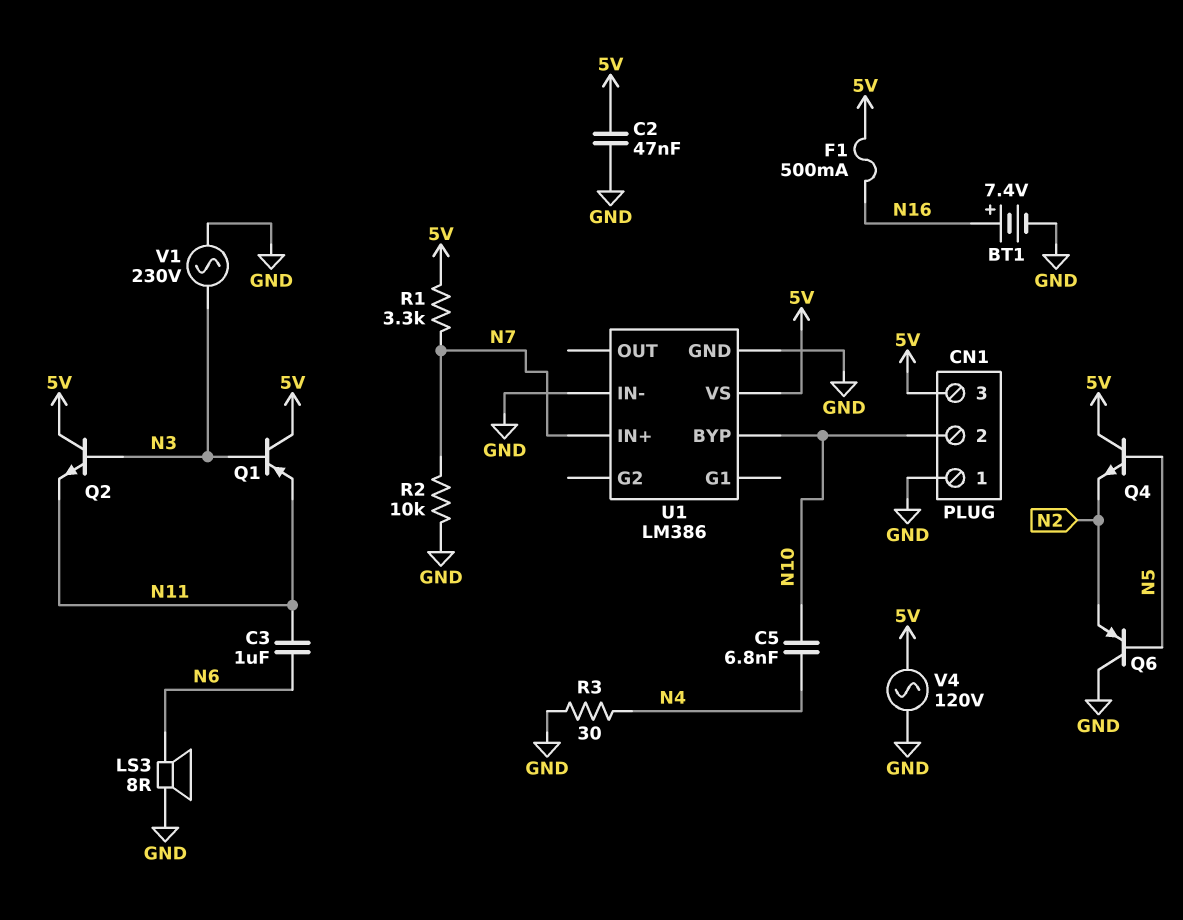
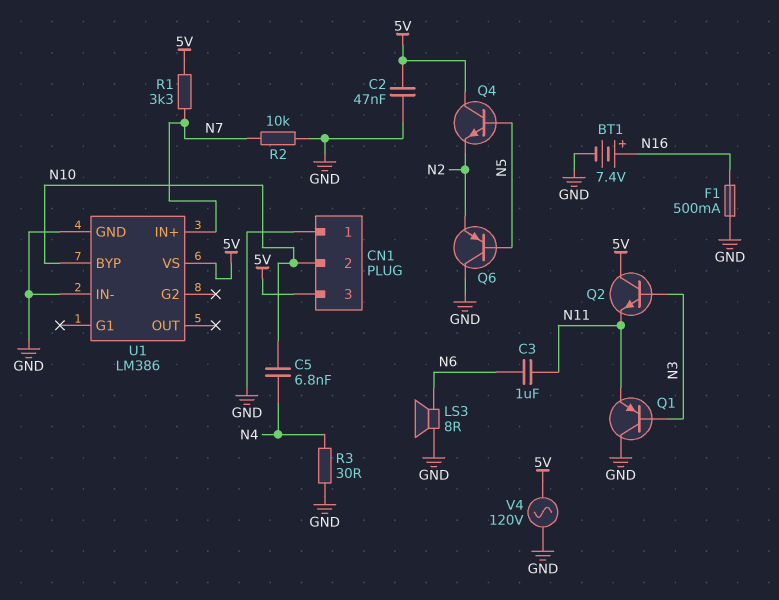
F1: 500mA (5V, N16) -> 500mA (GND, N16)
Q1: PNP (B N3, C 5V, E N11) -> PNP (B N3, C GND, E N11)
V1: AC 230V (GND, N3) -> none

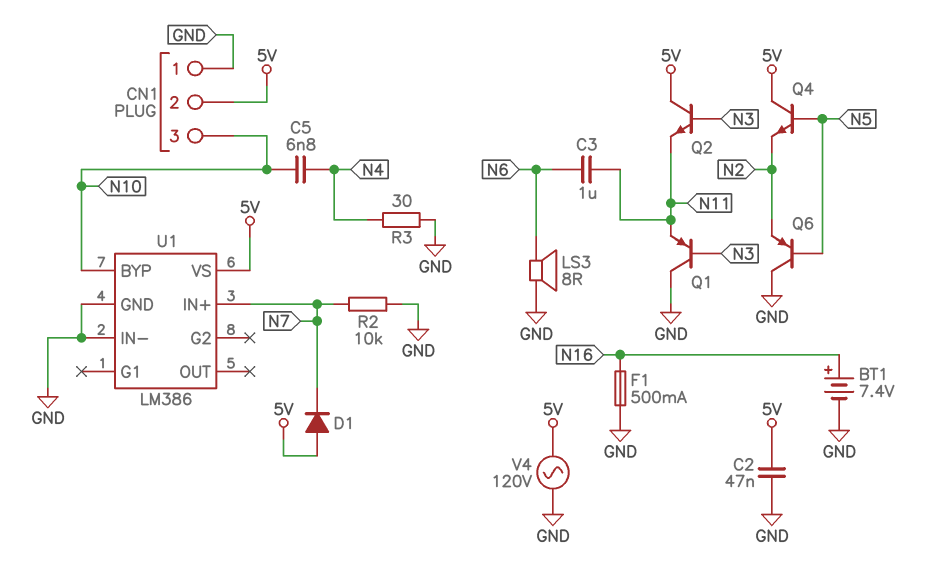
CN1 pin 2: N10 -> 5V
CN1 pin 3: 5V -> N10
D1: none -> diode (A 5V, K N7)
R1: 3.3k (5V, N7) -> none

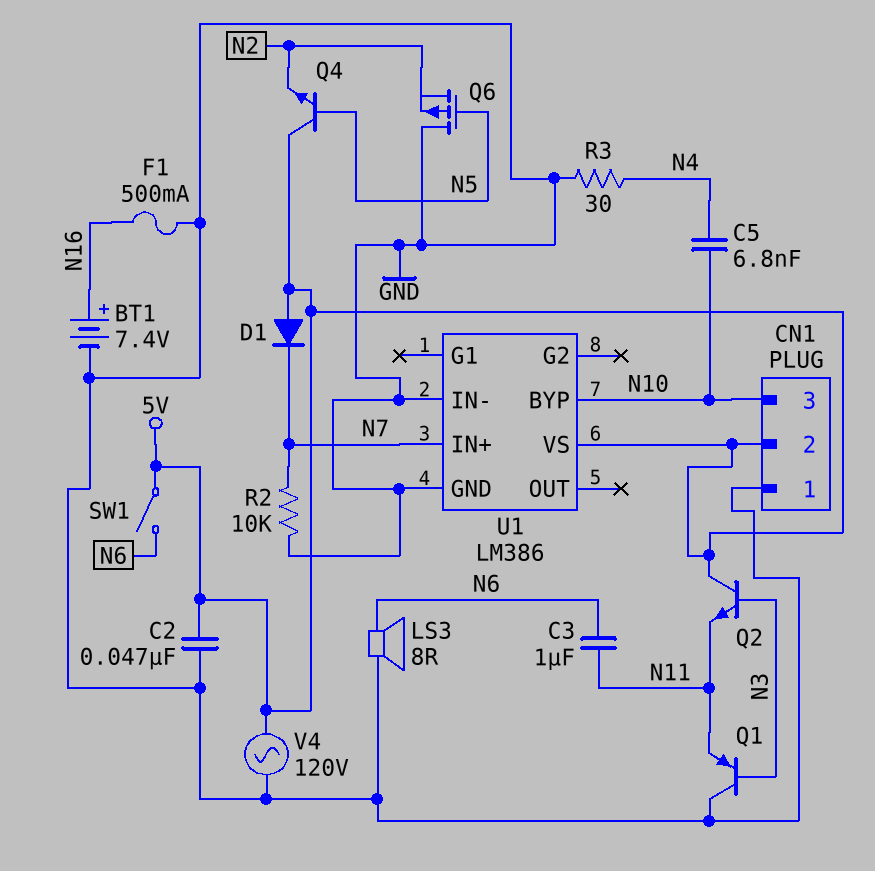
Q6: PNP (B N5, C GND, E N2) -> PMOS (G N5, D GND, S N2)
SW1: none -> switch (5V, N6)

